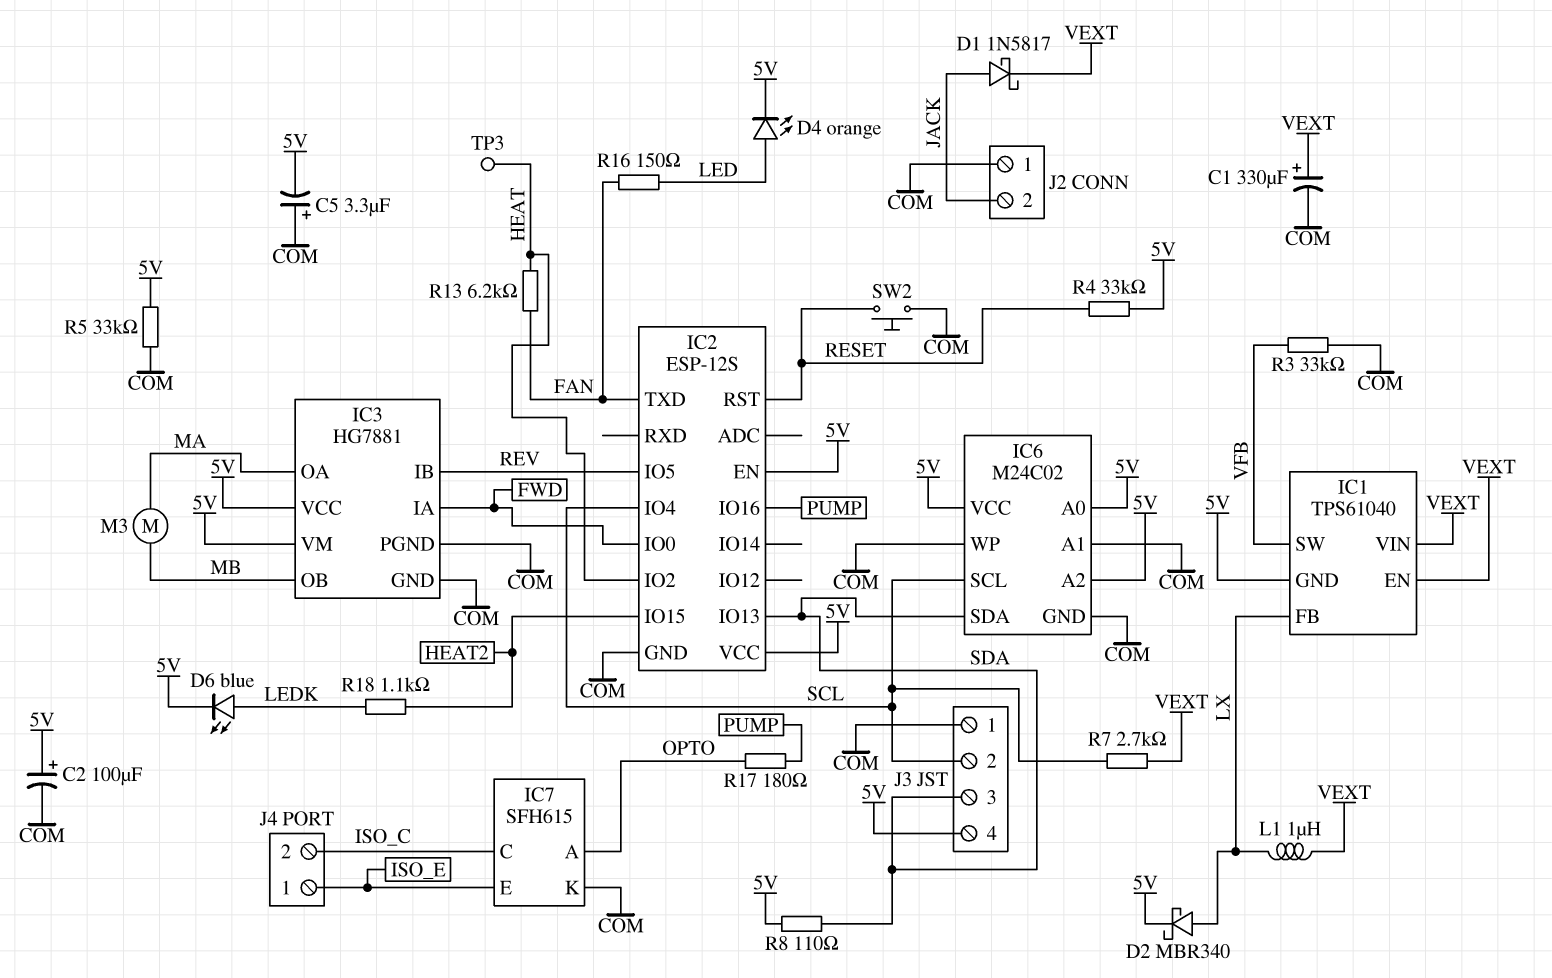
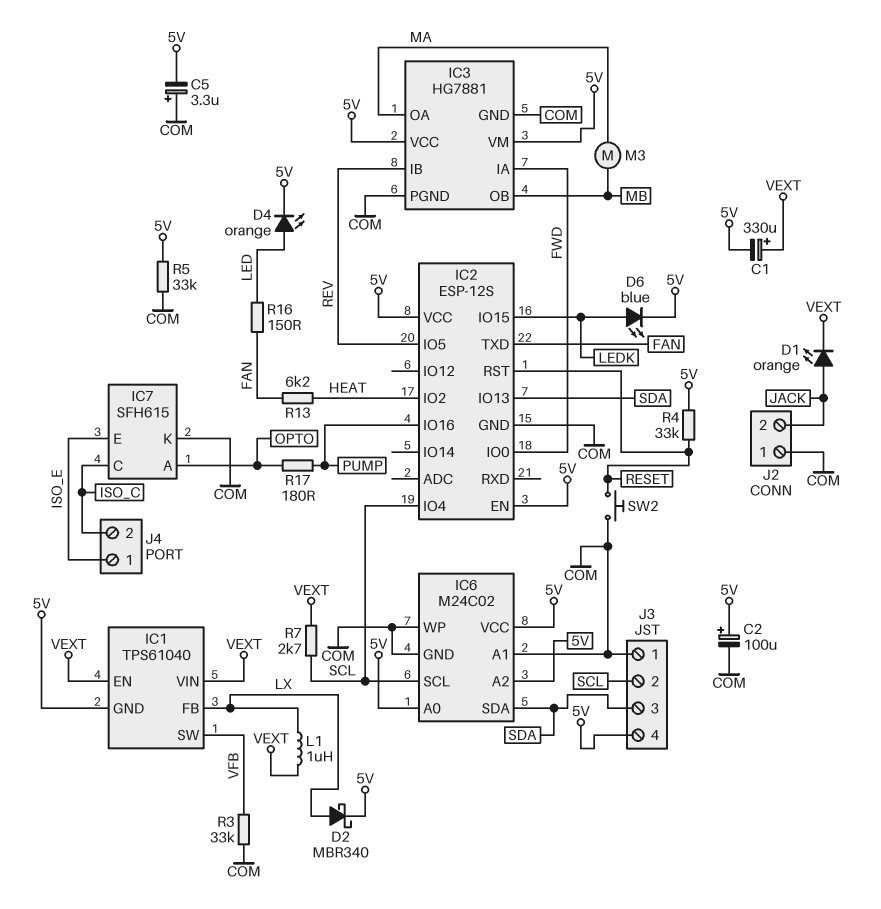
C1: 330uF (plus VEXT, minus COM) -> 330uF (plus VEXT, minus 5V)
D1: schottky 1N5817 (A JACK, K VEXT) -> LED orange (A JACK, K VEXT)
IC2 pin IO15: HEAT2 -> LEDK
R8: 110 (5V, SDA) -> none
R18: 1.1k (HEAT2, LEDK) -> none
TP3: test point (HEAT) -> none

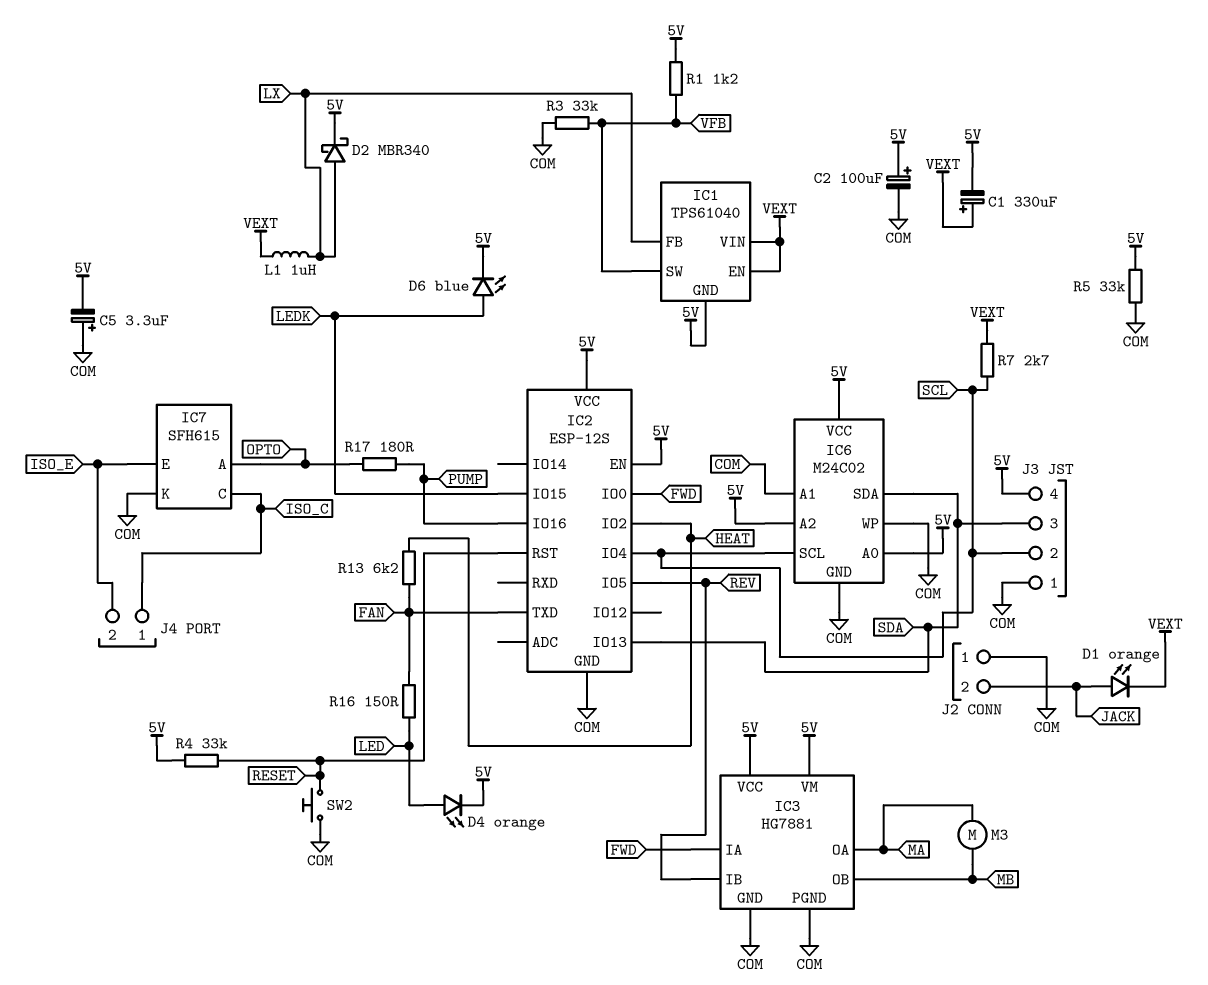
J4 pin 1: ISO_E -> ISO_C
J4 pin 2: ISO_C -> ISO_E
R1: none -> 1.2k (5V, VFB)

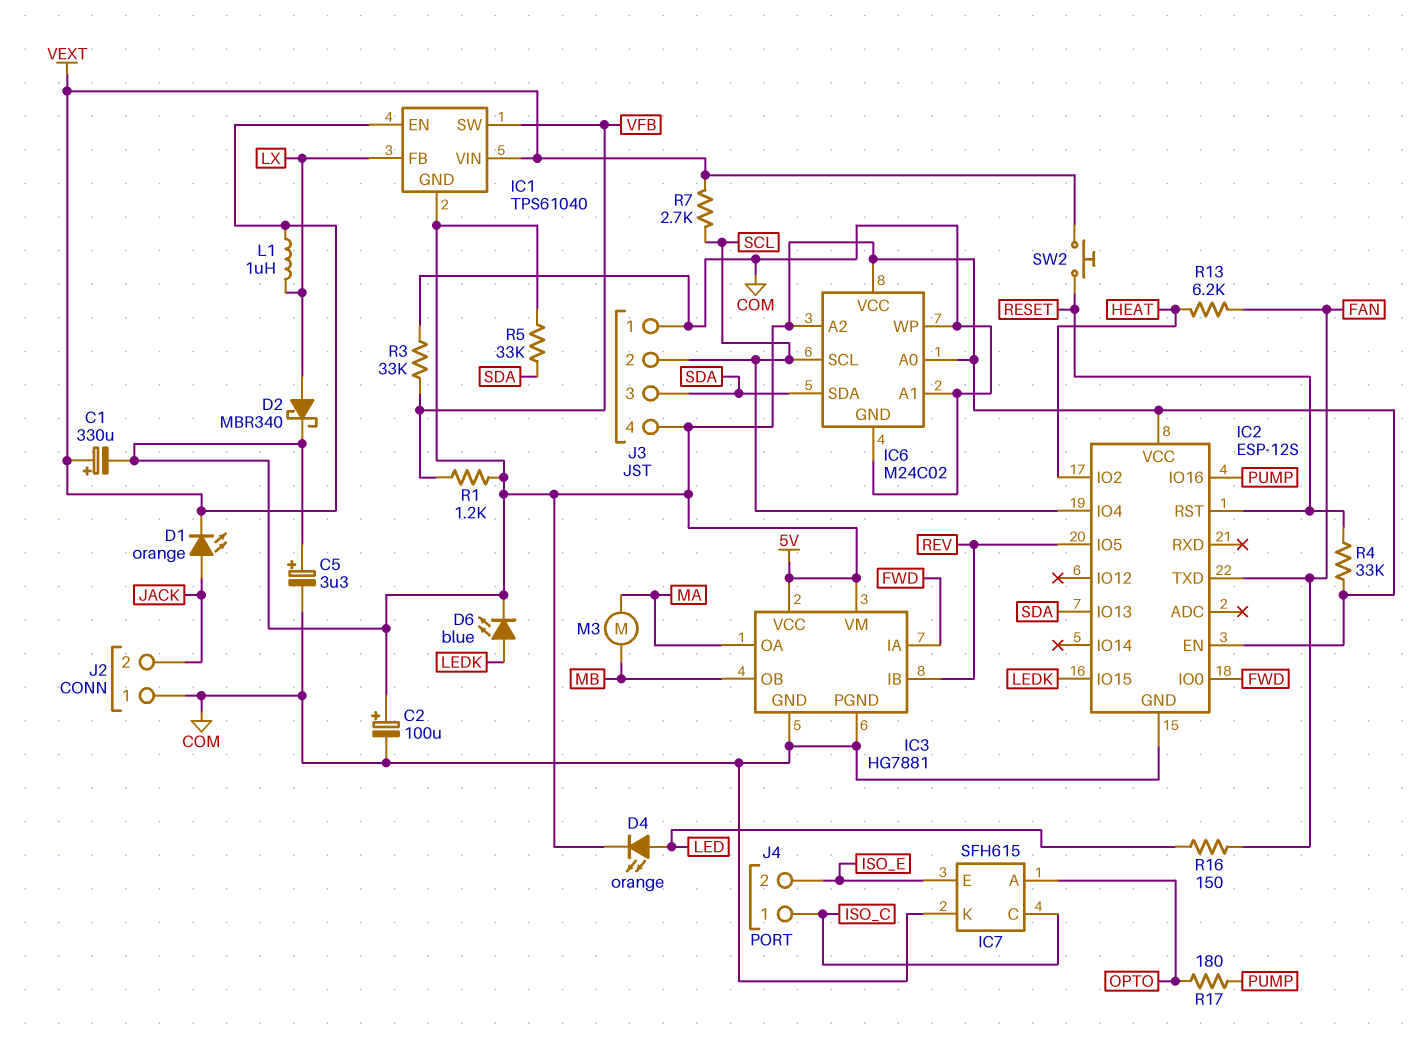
C5: 3.3uF (plus COM, minus 5V) -> 3.3uF (plus 5V, minus COM)
R5: 33k (5V, COM) -> 33k (5V, SDA)
SW2: button (COM, RESET) -> button (RESET, VEXT)

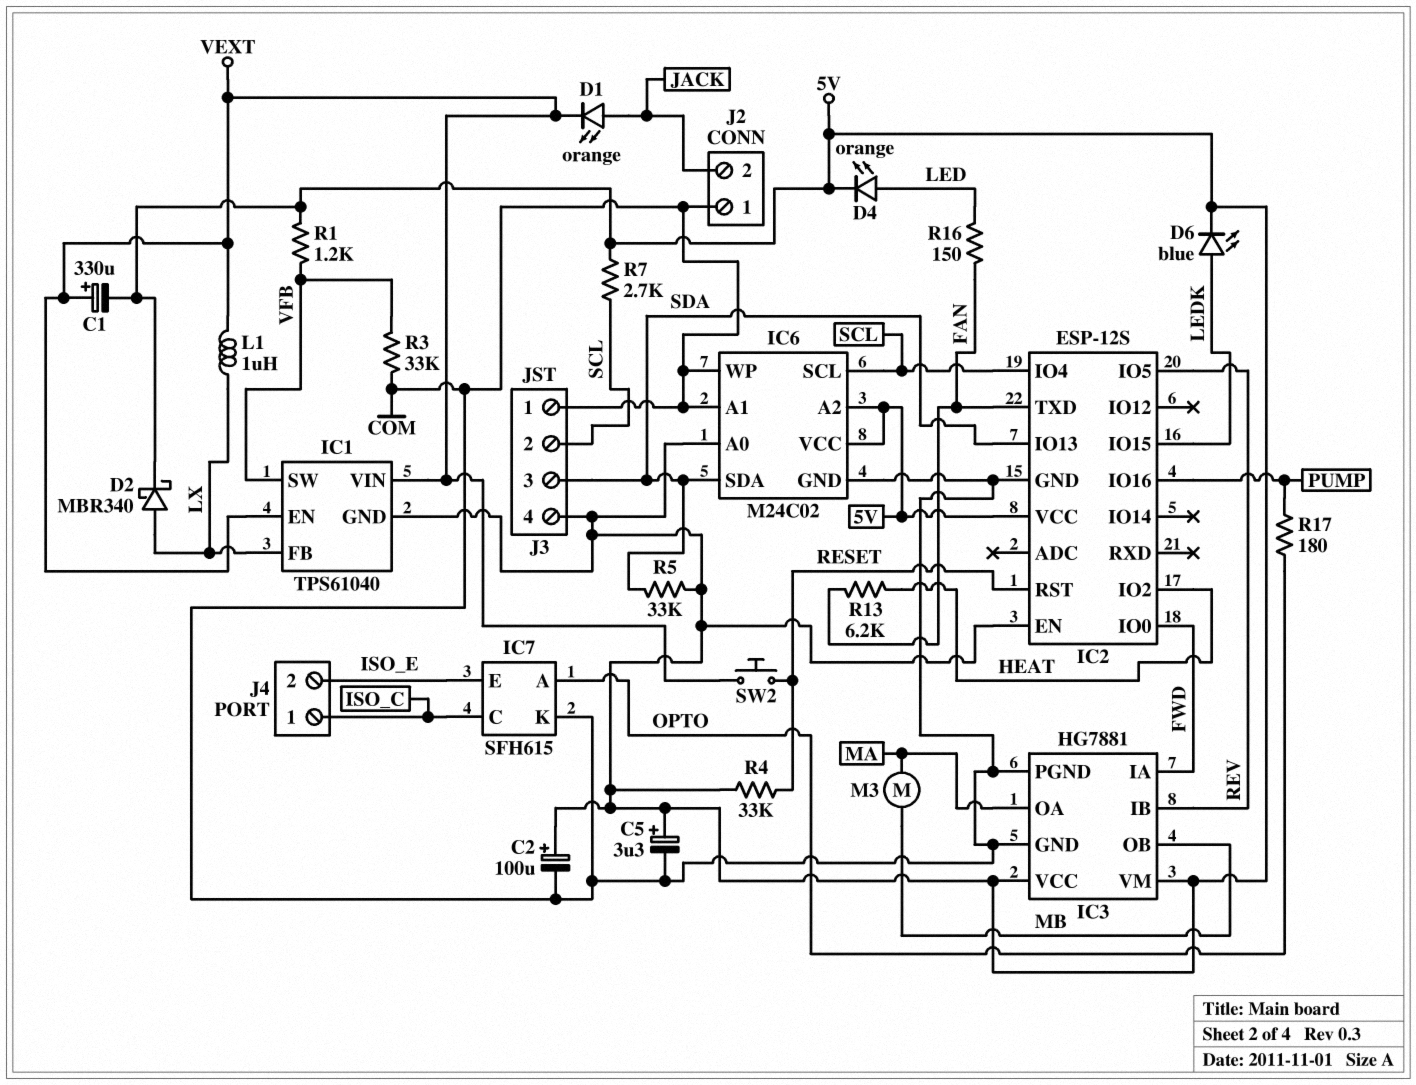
R7: 2.7k (SCL, VEXT) -> 2.7k (5V, SCL)

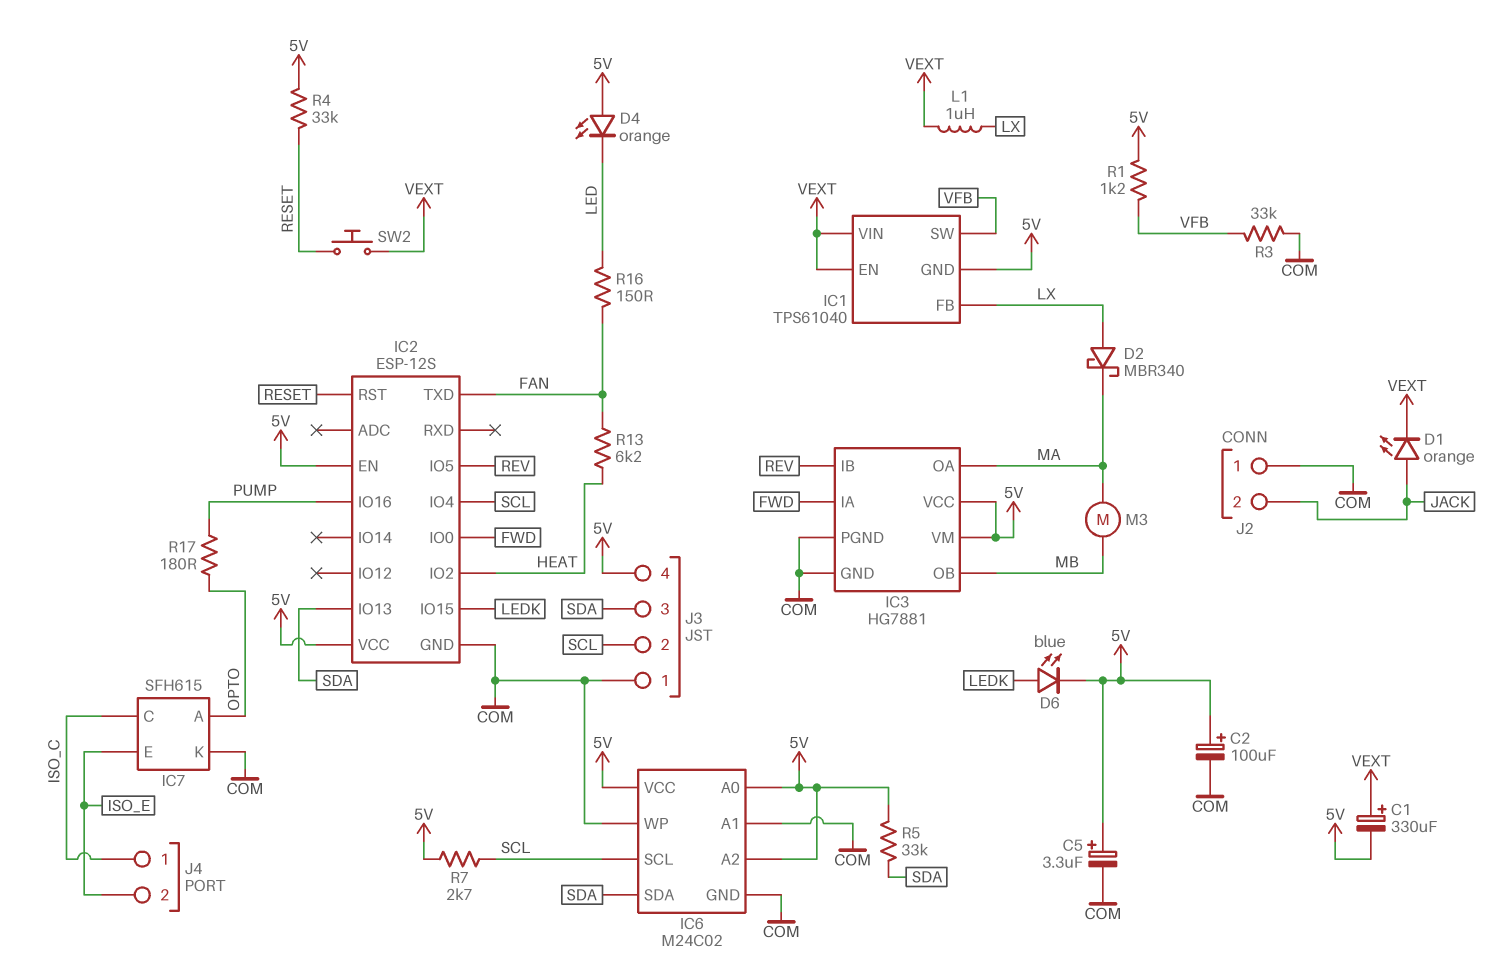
D2: schottky MBR340 (A LX, K 5V) -> schottky MBR340 (A LX, K MA)
D4: LED orange (A LED, K 5V) -> LED orange (A 5V, K LED)

